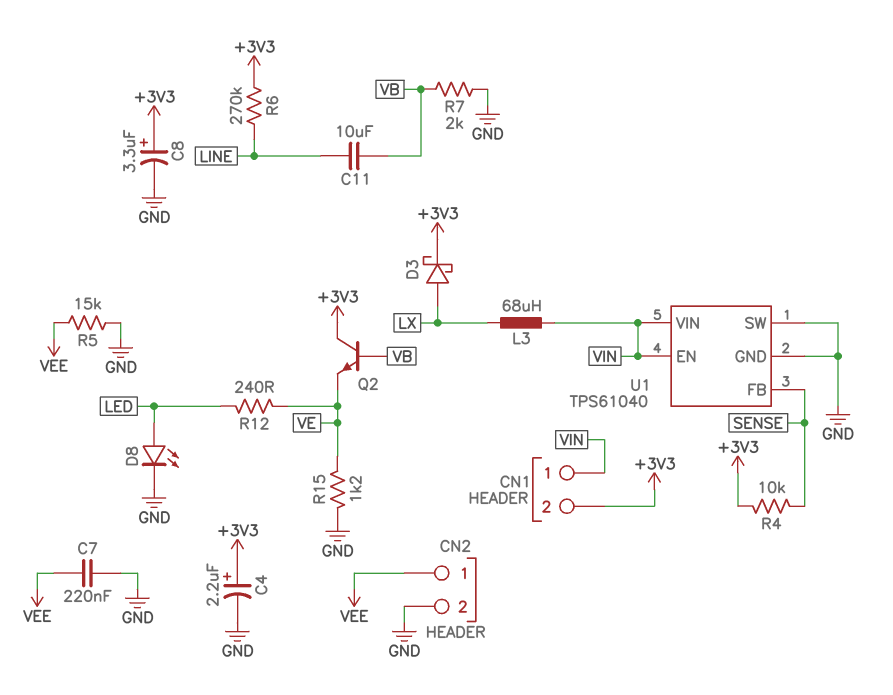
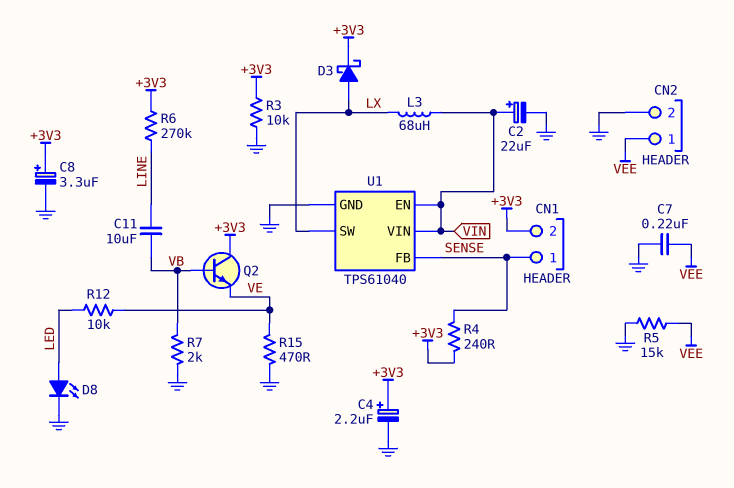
C2: none -> 22uF (plus VIN, minus GND)
CN1 pin 1: VIN -> SENSE
R3: none -> 10k (+3V3, GND)
R4: 10k (+3V3, SENSE) -> 240 (+3V3, SENSE)
R12: 240 (LED, VE) -> 10k (LED, VE)
R15: 1.2k (GND, VE) -> 470 (GND, VE)
U1 pin SW: GND -> LX

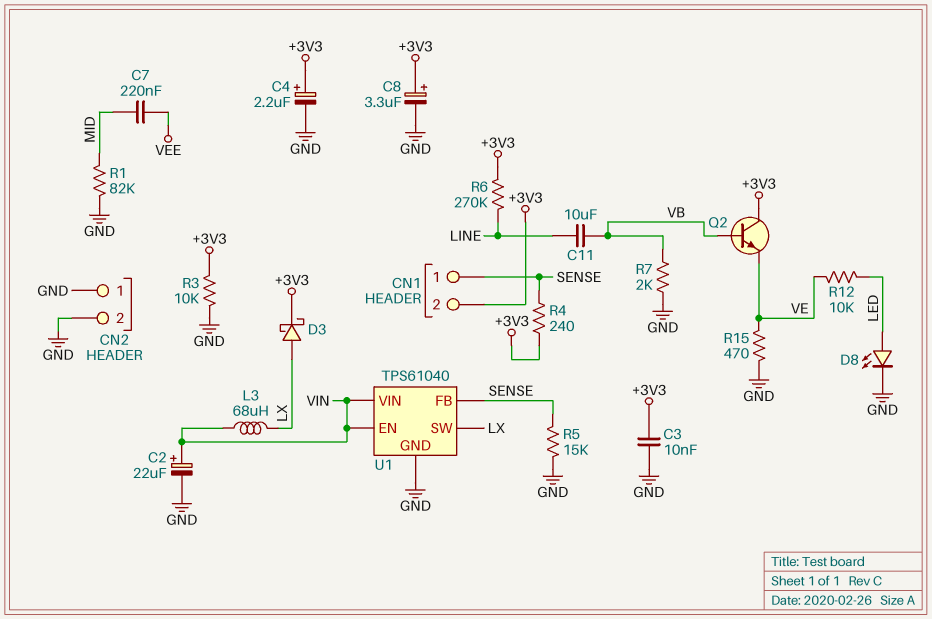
C3: none -> 10nF (+3V3, GND)
C7: 220nF (GND, VEE) -> 220nF (MID, VEE)
CN2 pin 1: VEE -> GND
R1: none -> 82k (GND, MID)
R5: 15k (GND, VEE) -> 15k (GND, SENSE)

